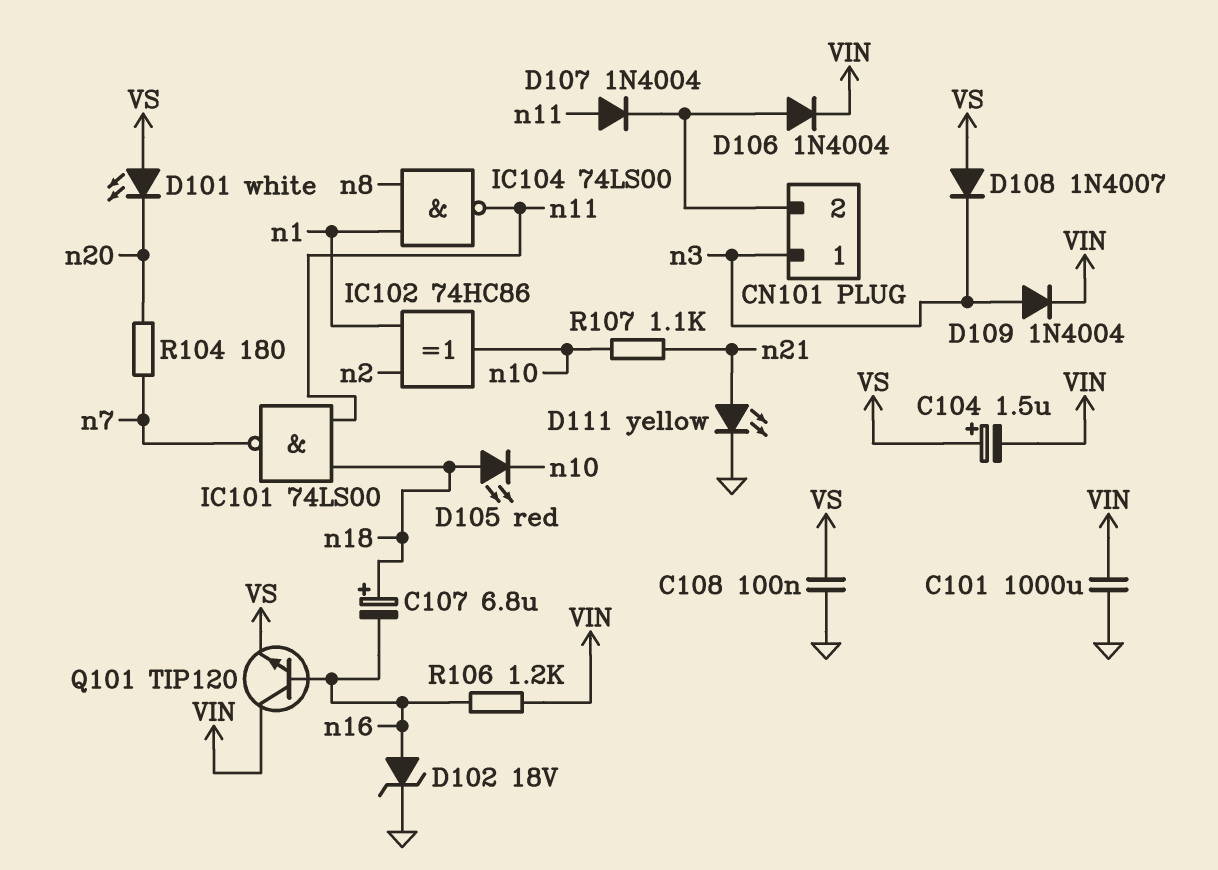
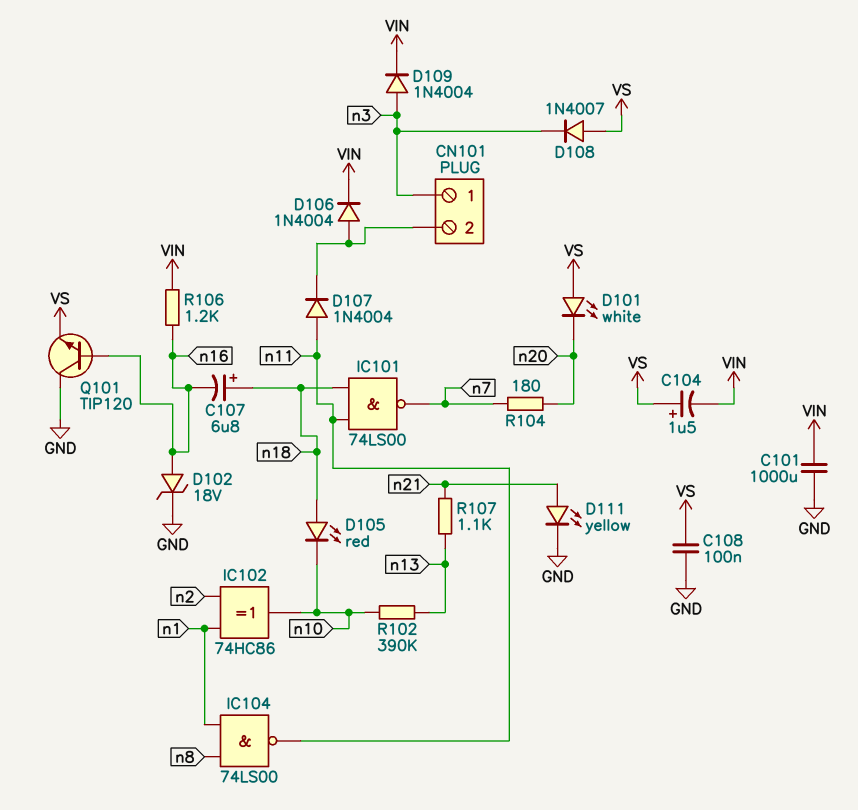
Q101: NPN TIP120 (B n16, C VIN, E VS) -> NPN TIP120 (B n16, C GND, E VS)
R102: none -> 390k (n10, n13)
R107: 1.1k (n10, n21) -> 1.1k (n13, n21)

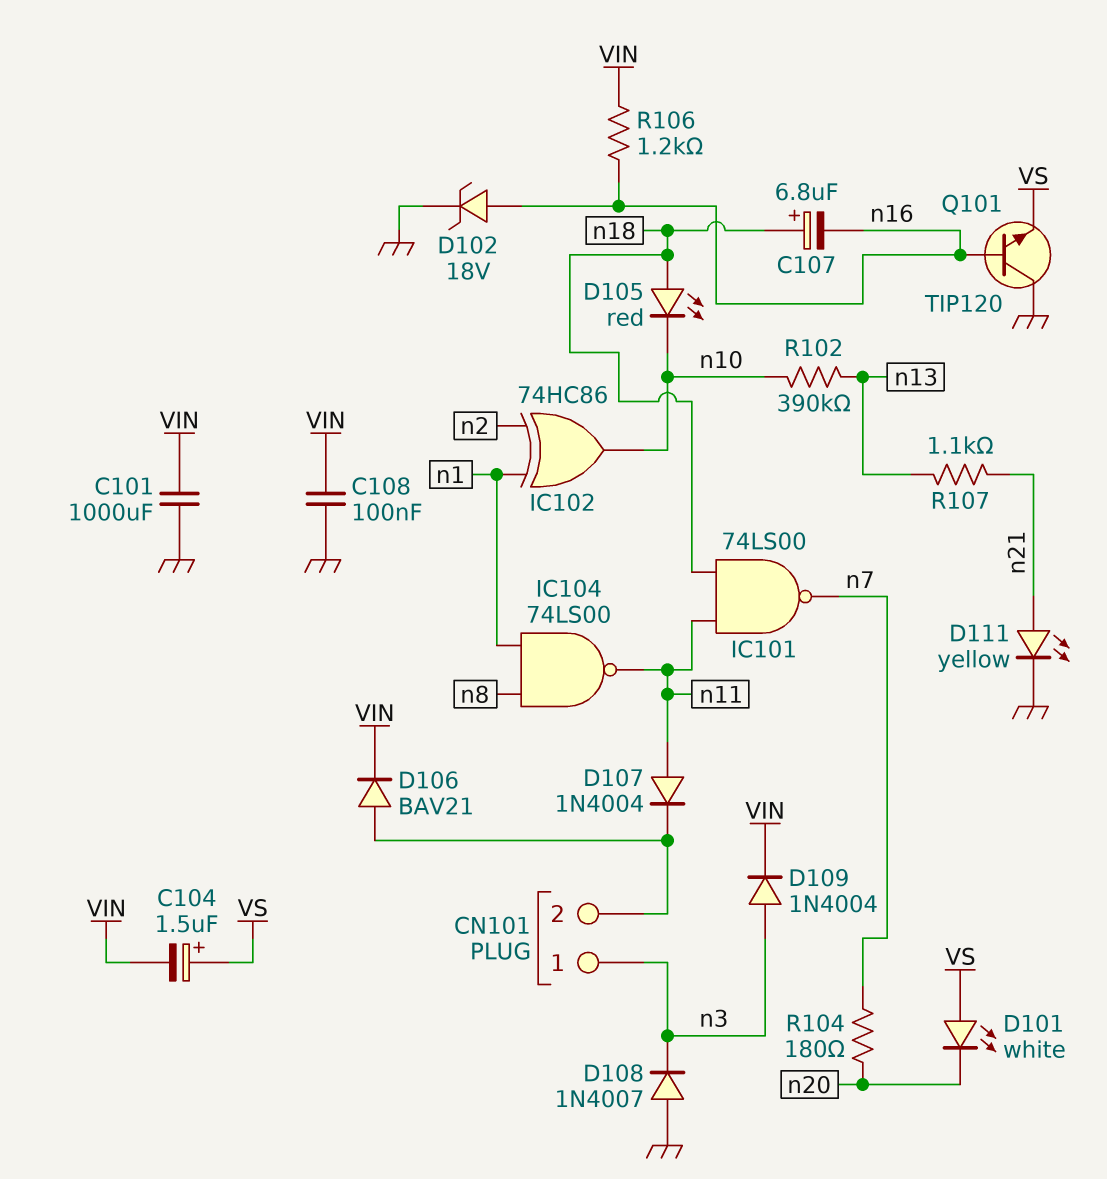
C108: 100nF (GND, VS) -> 100nF (GND, VIN)
D106: diode 1N4004 (A CN101/2, K VIN) -> diode BAV21 (A CN101/2, K VIN)
D108: diode 1N4007 (A VS, K n3) -> diode 1N4007 (A GND, K n3)

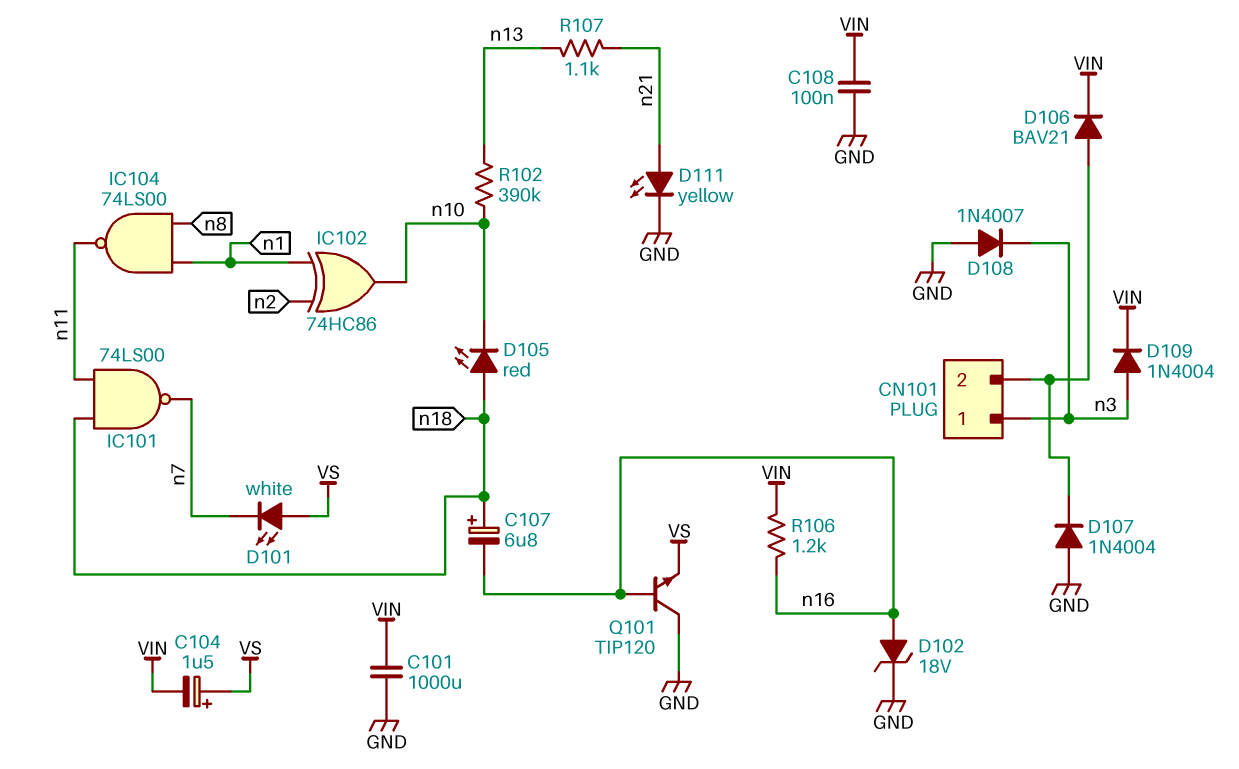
D101: LED white (A VS, K n20) -> LED white (A VS, K n7)
D107: diode 1N4004 (A n11, K CN101/2) -> diode 1N4004 (A GND, K CN101/2)
R104: 180 (n7, n20) -> none

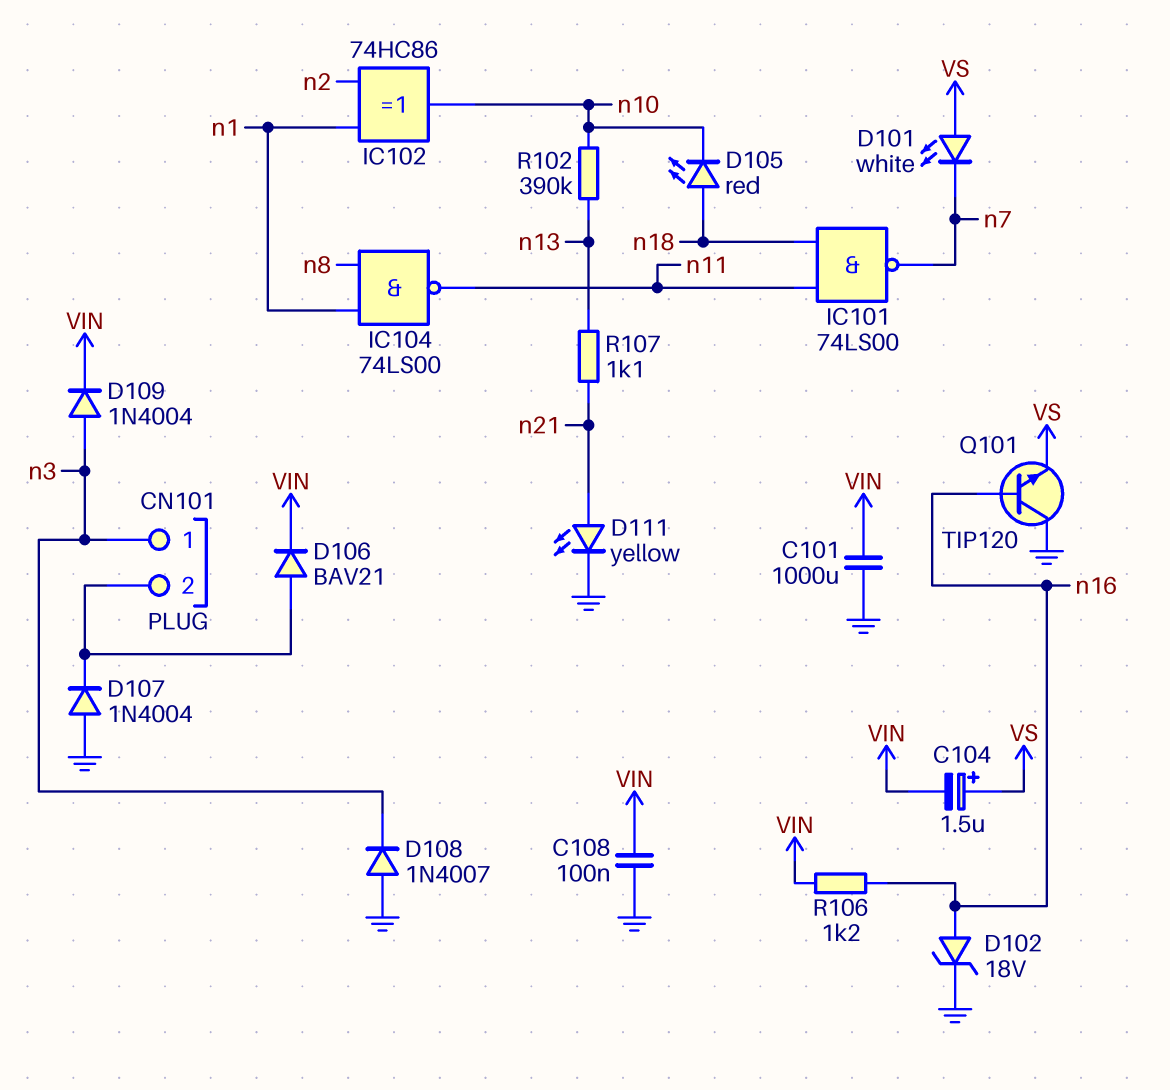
C107: 6.8uF (plus n18, minus n16) -> none

